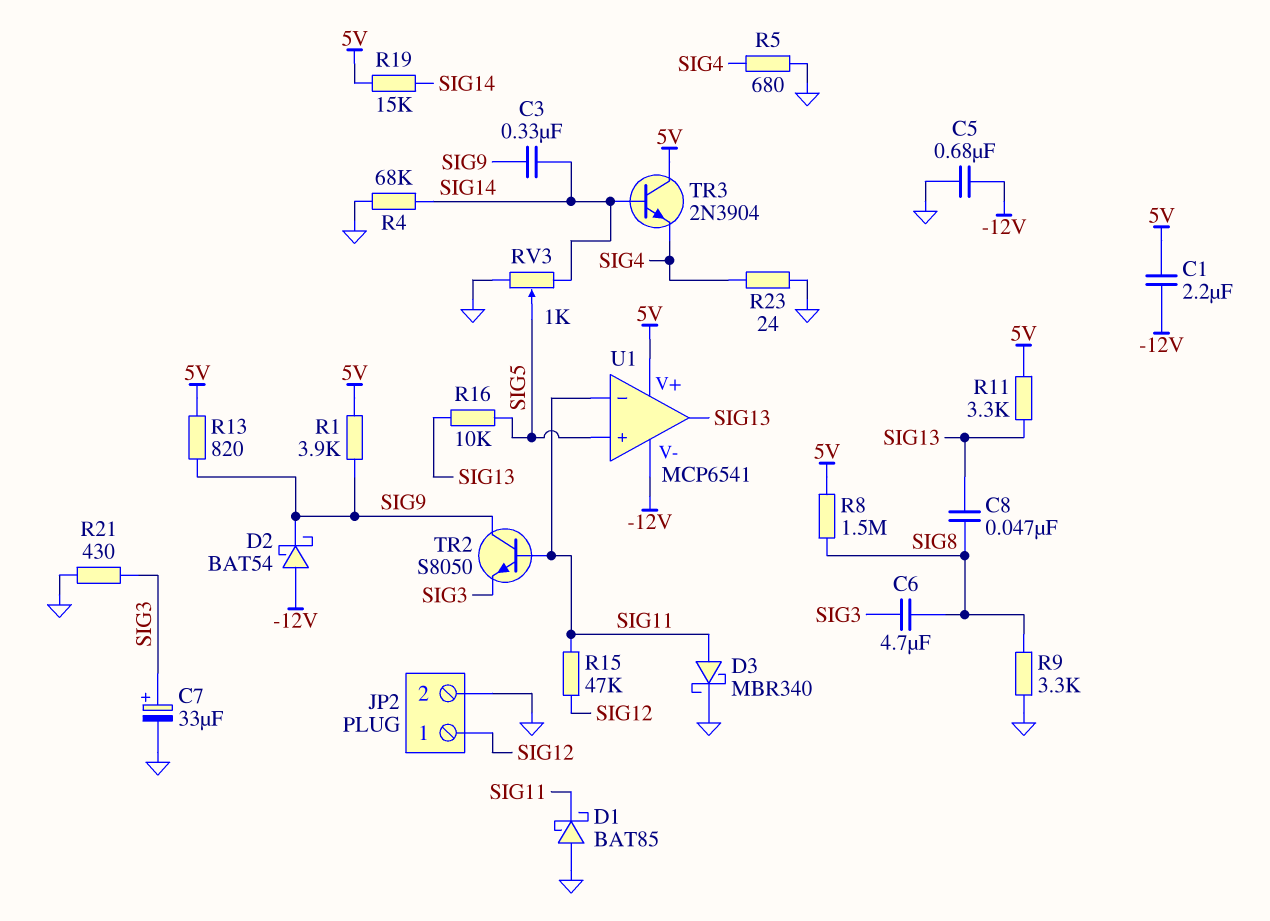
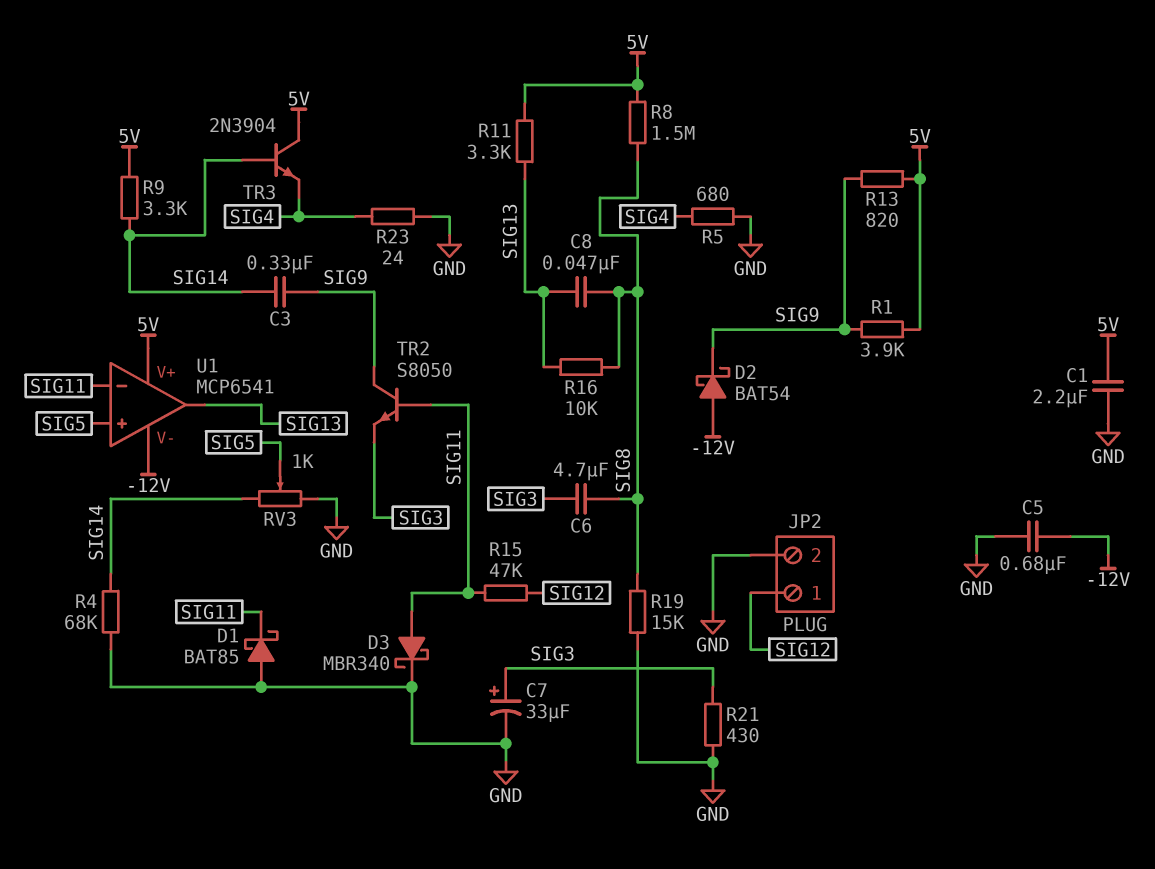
C1: 2.2uF (-12V, 5V) -> 2.2uF (5V, GND)
R9: 3.3k (GND, SIG8) -> 3.3k (5V, SIG14)
R16: 10k (SIG5, SIG13) -> 10k (SIG8, SIG13)
R19: 15k (5V, SIG14) -> 15k (GND, SIG8)

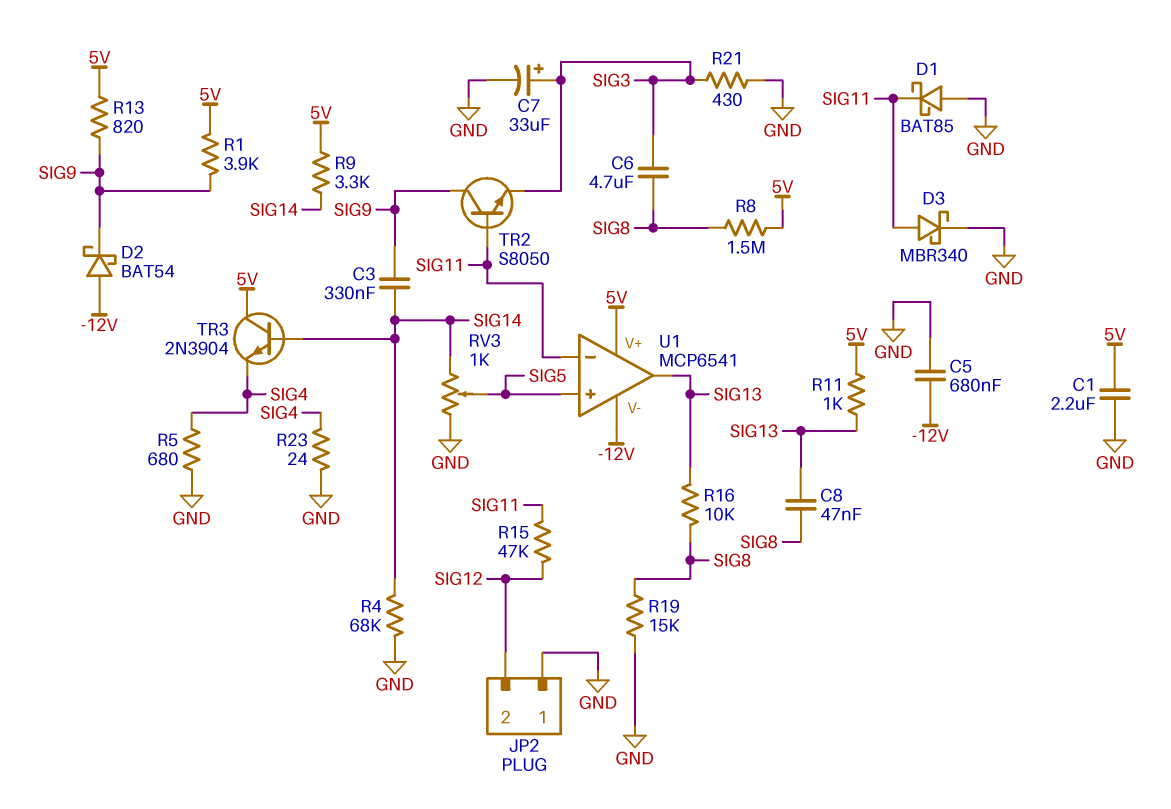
JP2 pin 1: SIG12 -> GND
JP2 pin 2: GND -> SIG12
R11: 3.3k (5V, SIG13) -> 1k (5V, SIG13)

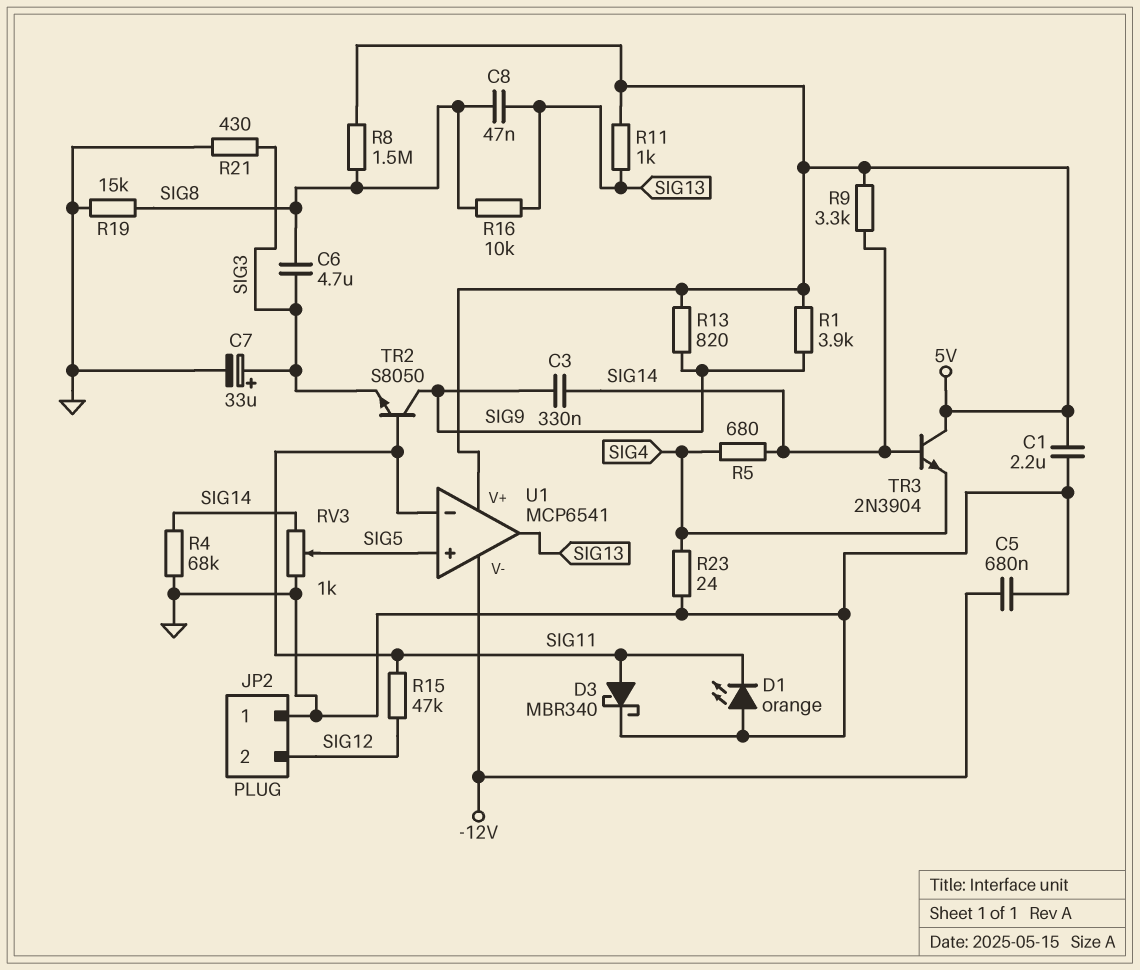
D1: schottky BAT85 (A GND, K SIG11) -> LED orange (A GND, K SIG11)
D2: schottky BAT54 (A -12V, K SIG9) -> none
R5: 680 (GND, SIG4) -> 680 (SIG4, SIG14)

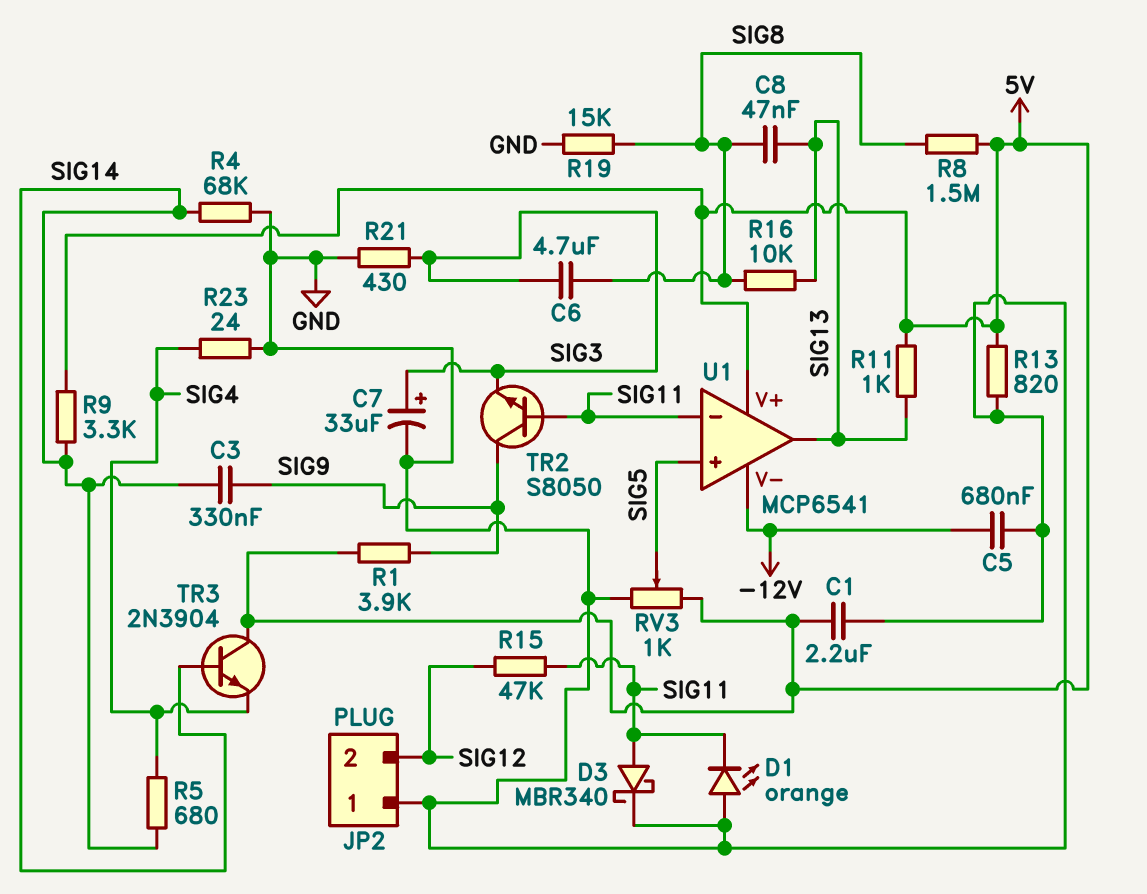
R13: 820 (5V, SIG9) -> 820 (5V, GND)
RV3: 1k (GND, SIG14, wiper SIG5) -> 1k (5V, GND, wiper SIG5)

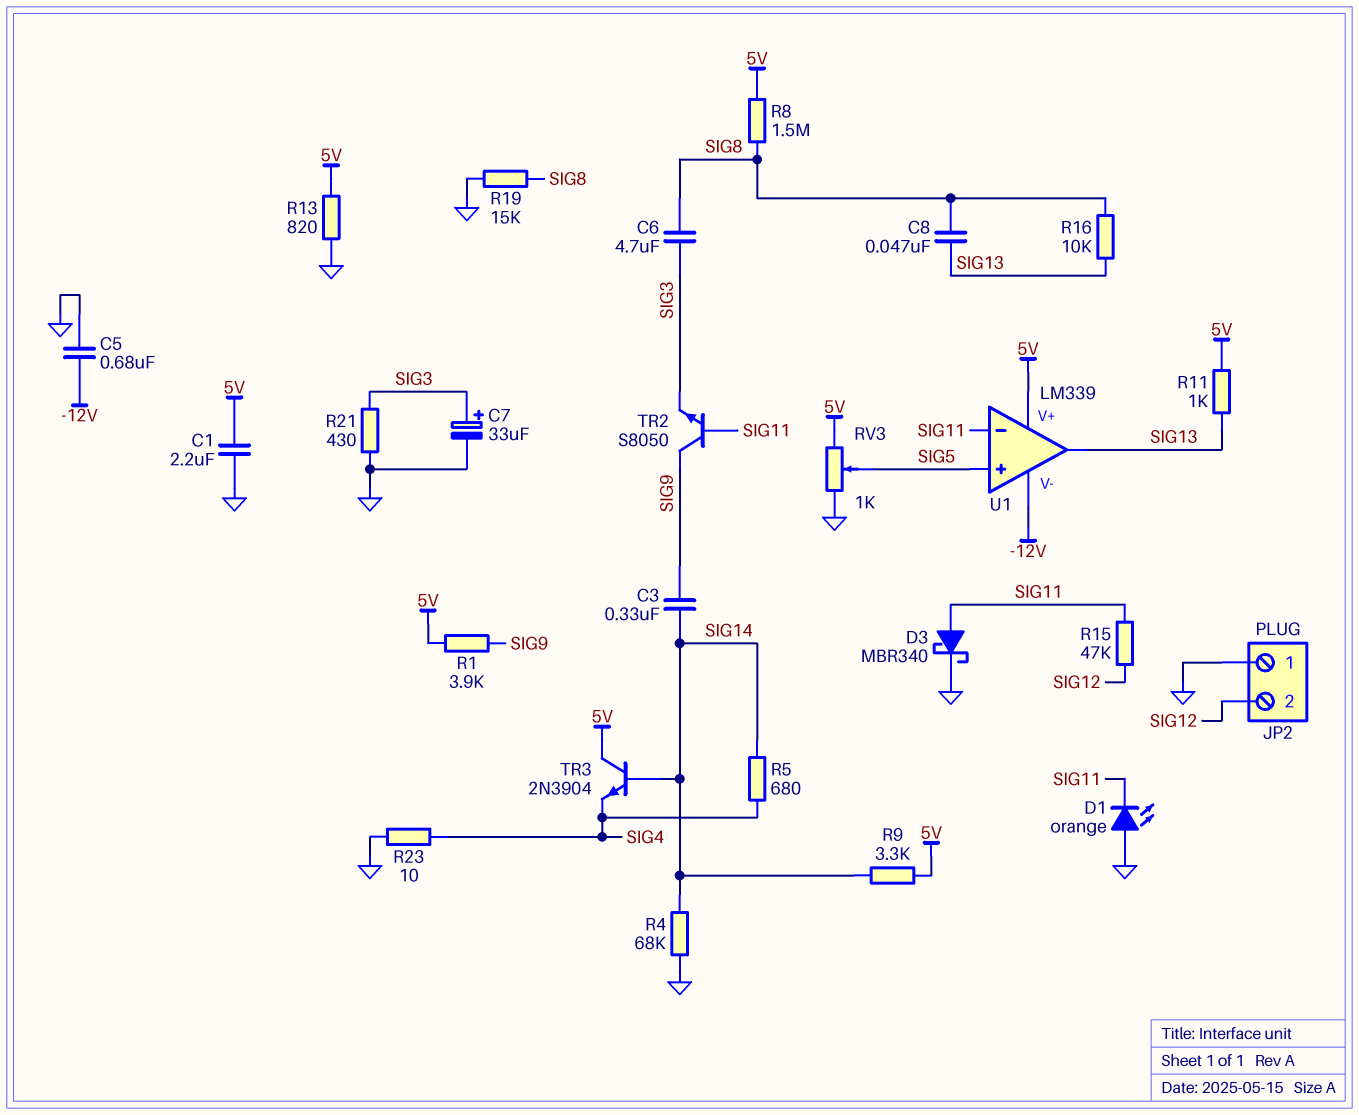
R23: 24 (GND, SIG4) -> 10 (GND, SIG4)
U1: MCP6541 -> LM339

